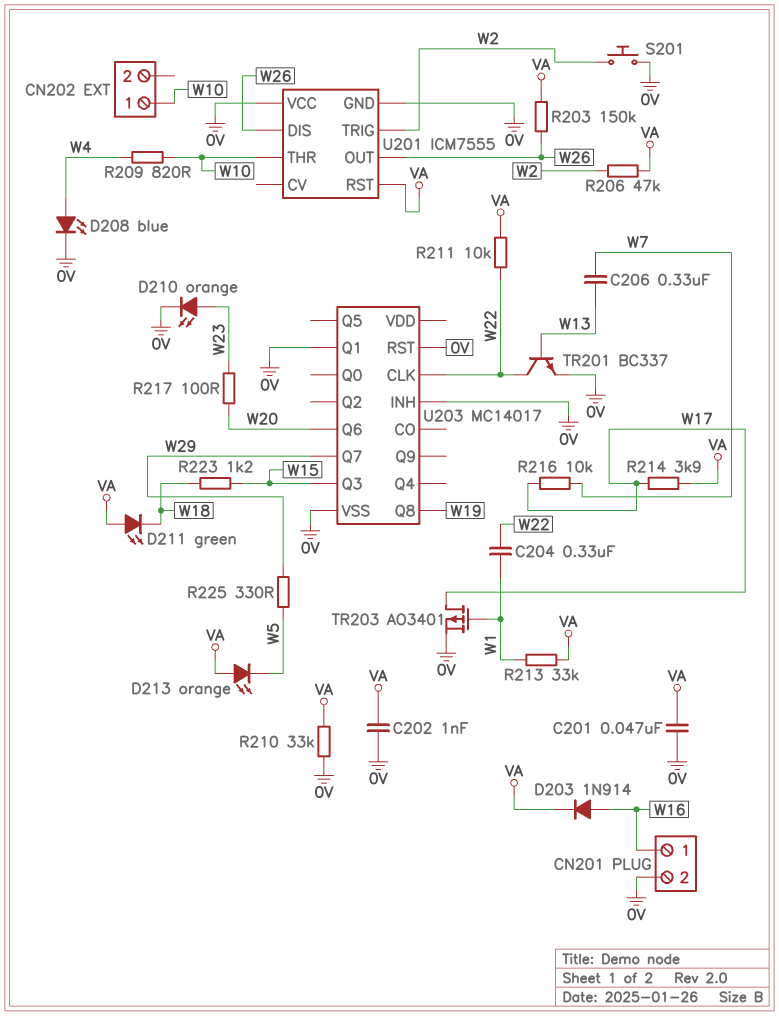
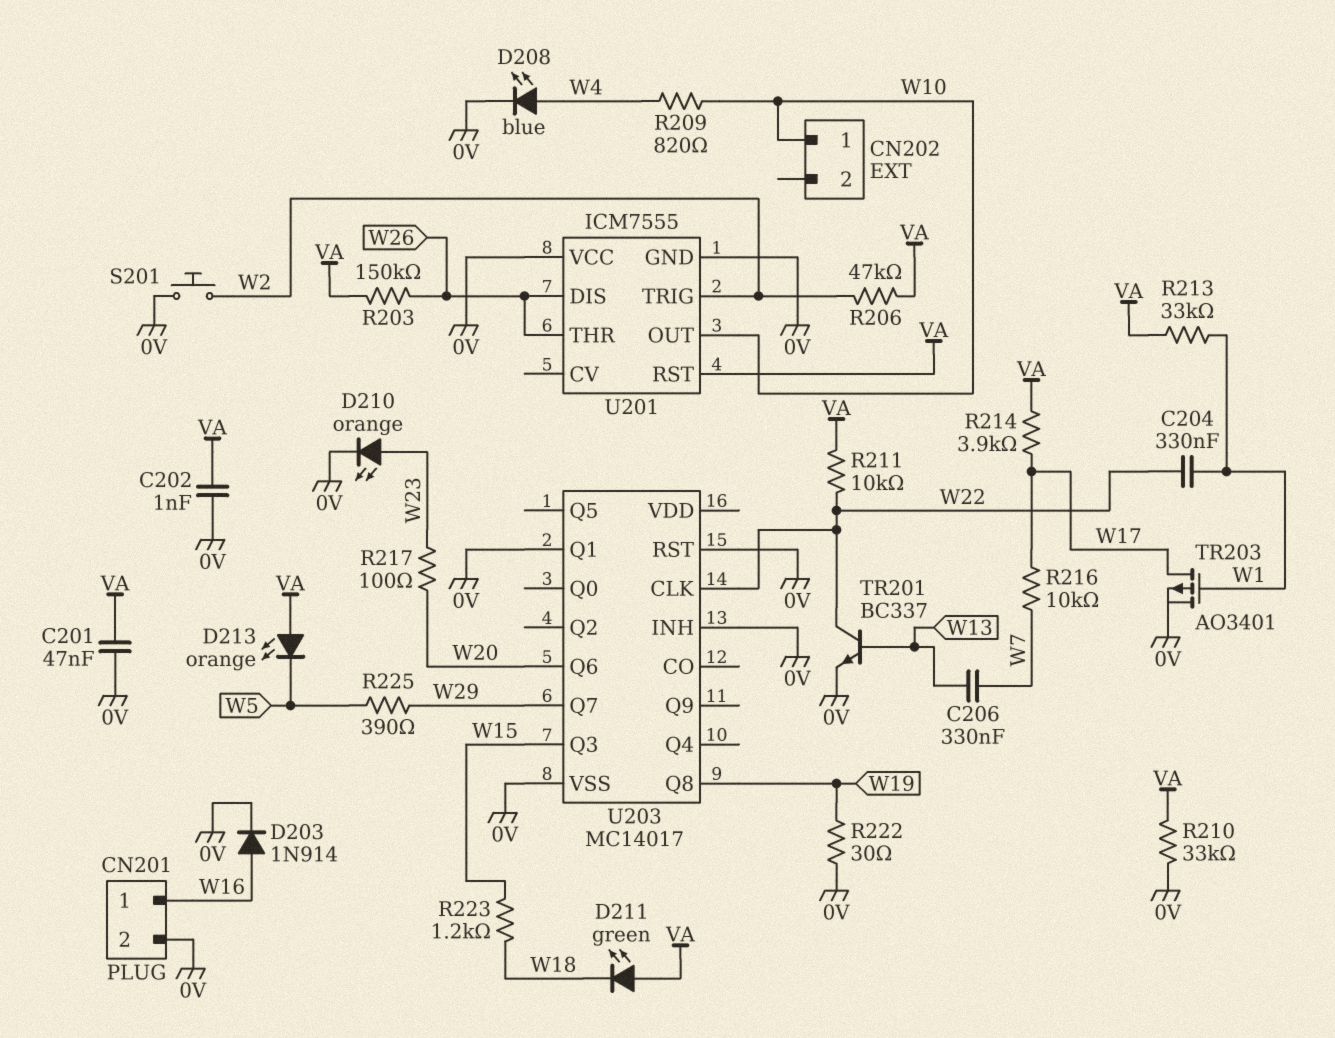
D203: diode 1N914 (A W16, K VA) -> diode 1N914 (A W16, K 0V)
R222: none -> 30 (0V, W19)
R225: 330 (W5, W29) -> 390 (W5, W29)
U201 pin OUT: W26 -> W10
U201 pin THR: W10 -> W26

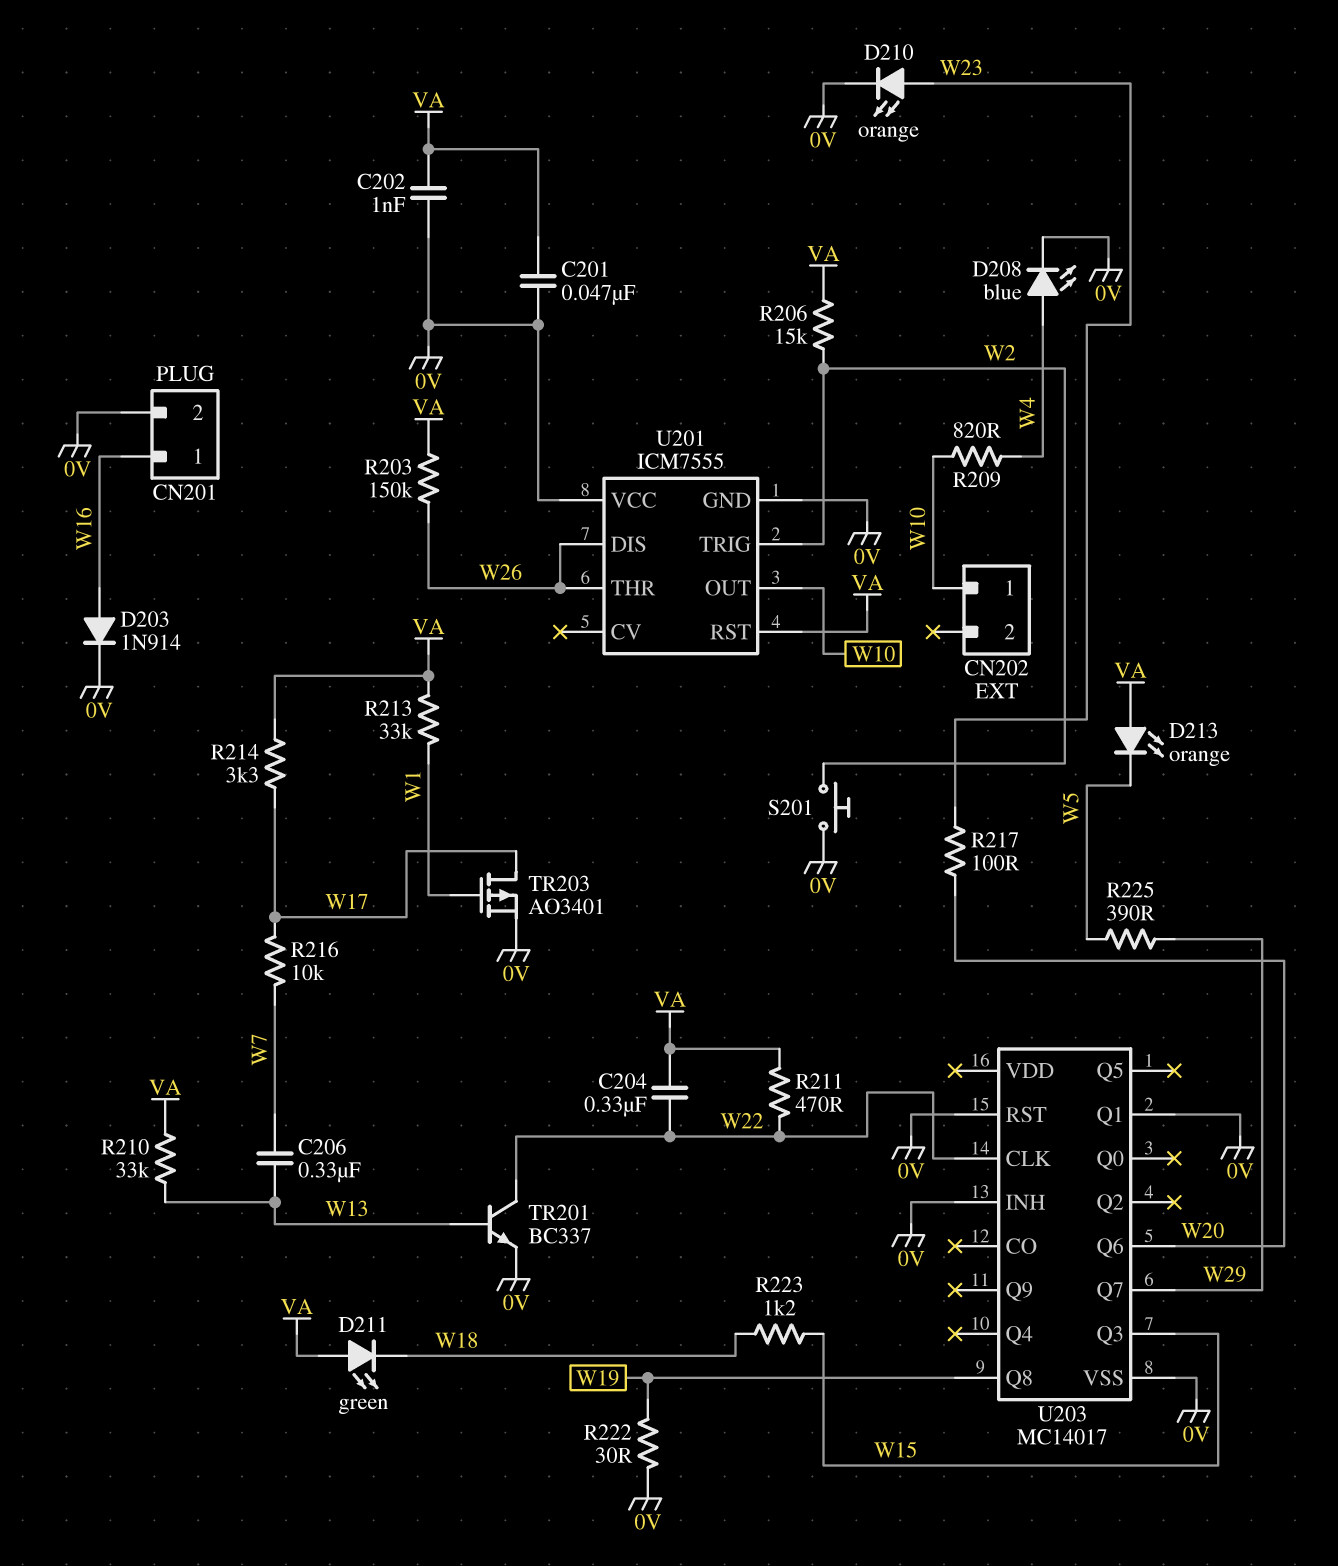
C204: 330nF (W1, W22) -> 330nF (VA, W22)
R206: 47k (VA, W2) -> 15k (VA, W2)
R210: 33k (0V, VA) -> 33k (VA, W13)
R211: 10k (VA, W22) -> 470 (VA, W22)
R214: 3.9k (VA, W17) -> 3.3k (VA, W17)

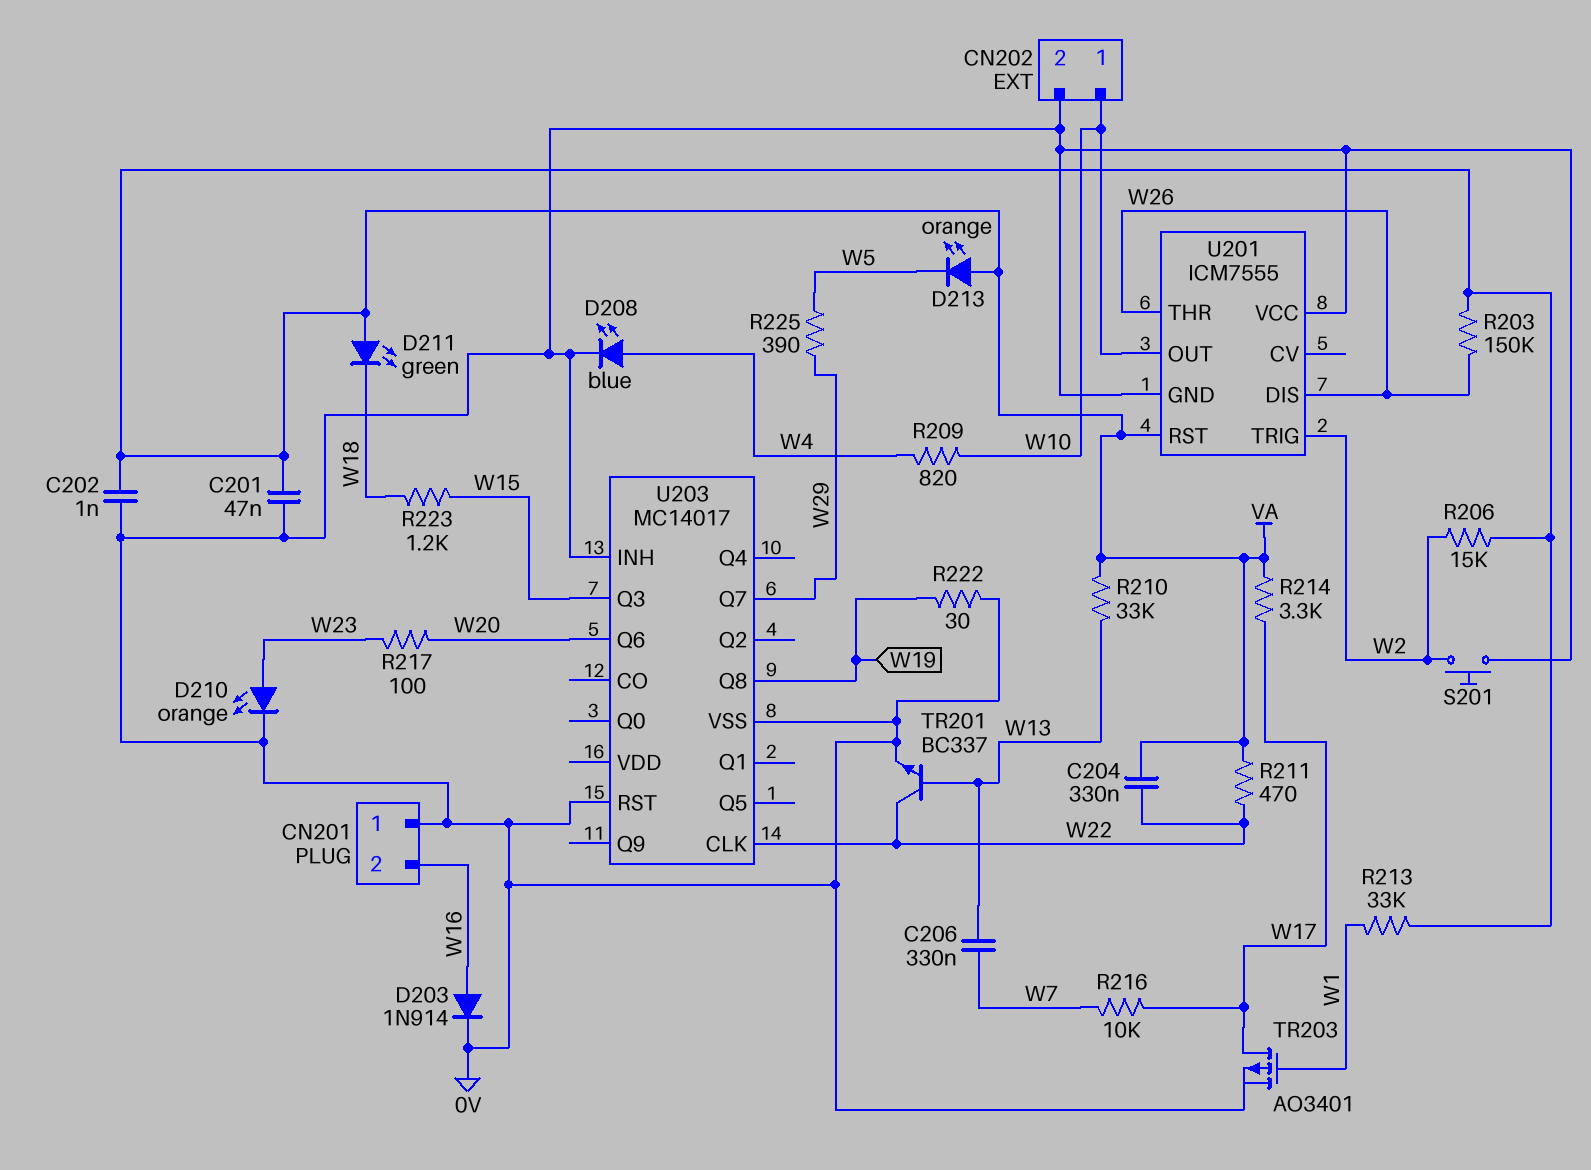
CN201 pin 1: W16 -> 0V
CN201 pin 2: 0V -> W16
CN202 pin 2: none -> 0V
U203 pin Q1: 0V -> none

